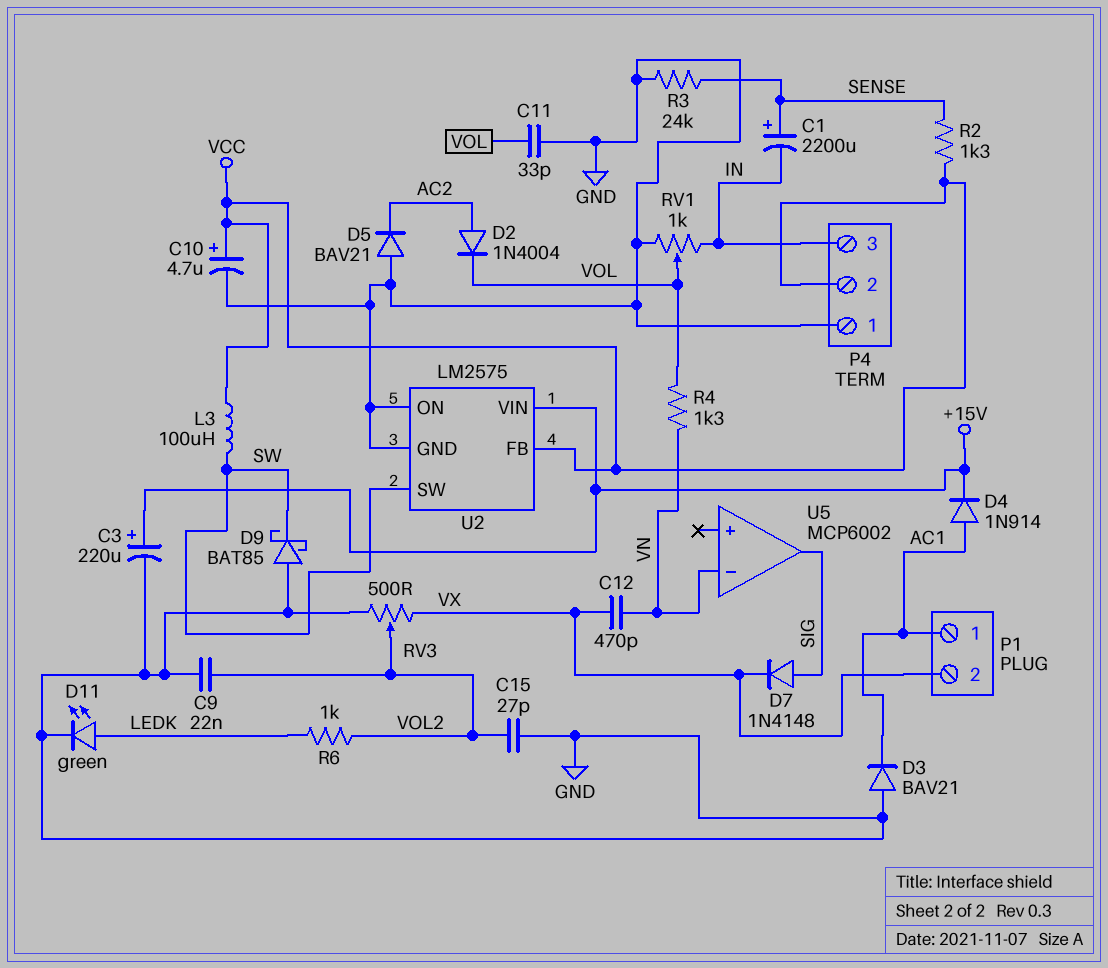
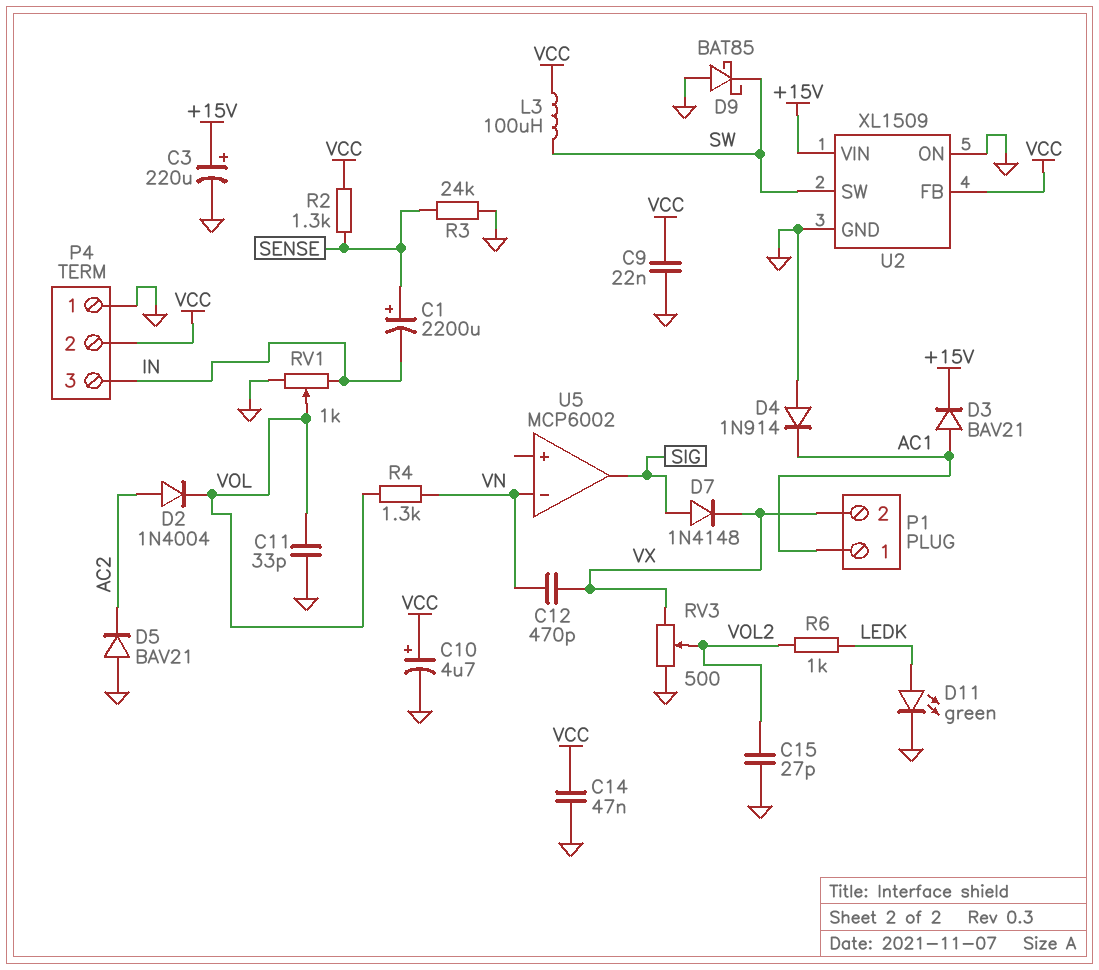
C9: 22nF (GND, VOL2) -> 22nF (GND, VCC)
C14: none -> 47nF (GND, VCC)
D3: diode BAV21 (A GND, K AC1) -> diode BAV21 (A AC1, K +15V)
D4: diode 1N914 (A AC1, K +15V) -> diode 1N914 (A GND, K AC1)
U2: LM2575 -> XL1509

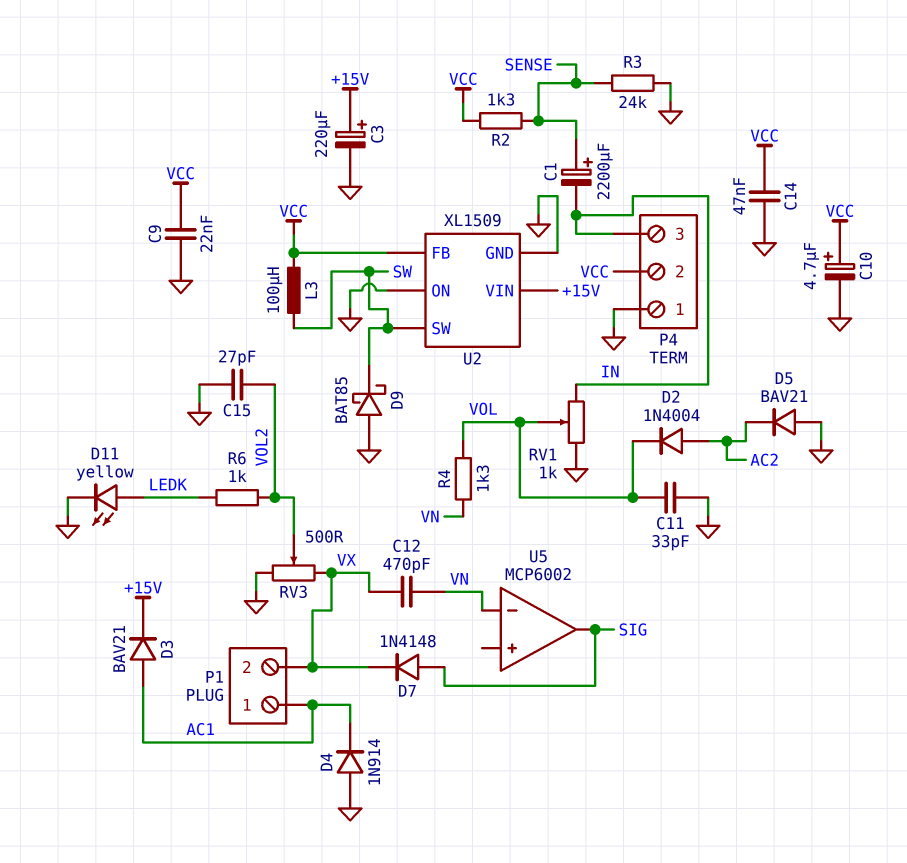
D11: LED green (A LEDK, K GND) -> LED yellow (A LEDK, K GND)

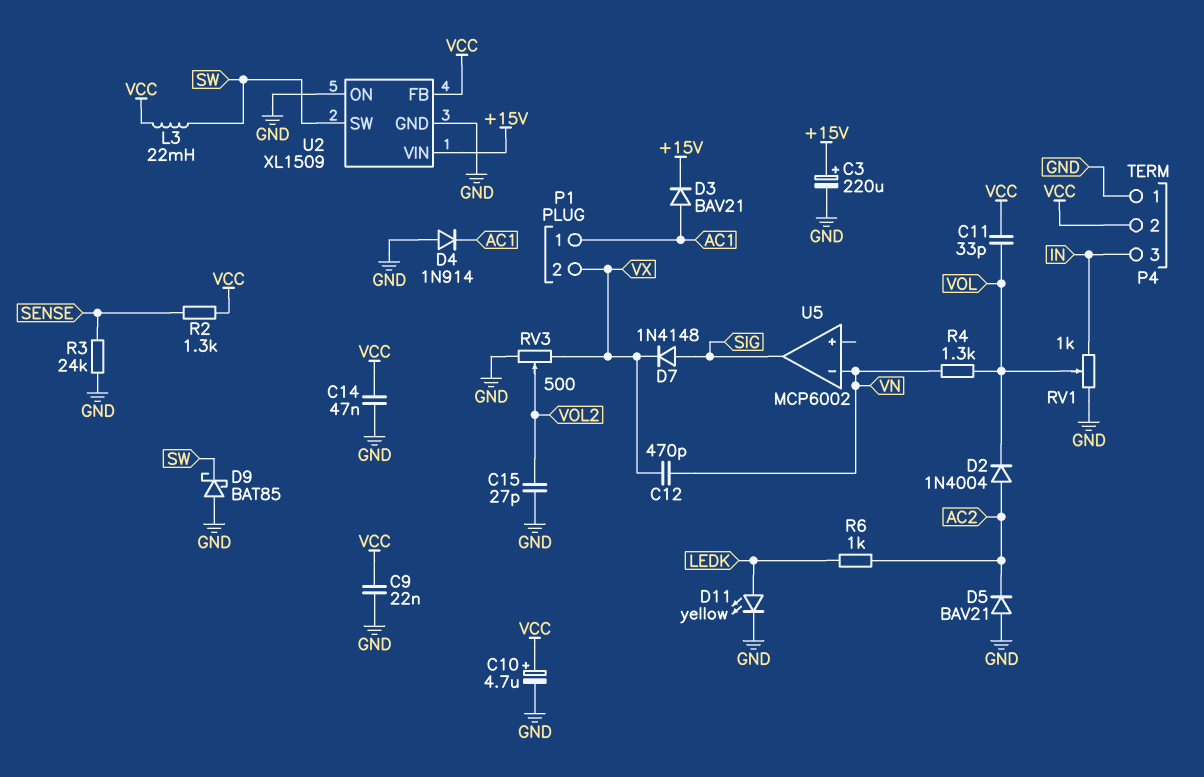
C1: 2200uF (plus SENSE, minus IN) -> none
C11: 33pF (GND, VOL) -> 33pF (VCC, VOL)
L3: 100uH (SW, VCC) -> 22mH (SW, VCC)
R6: 1k (LEDK, VOL2) -> 1k (AC2, LEDK)

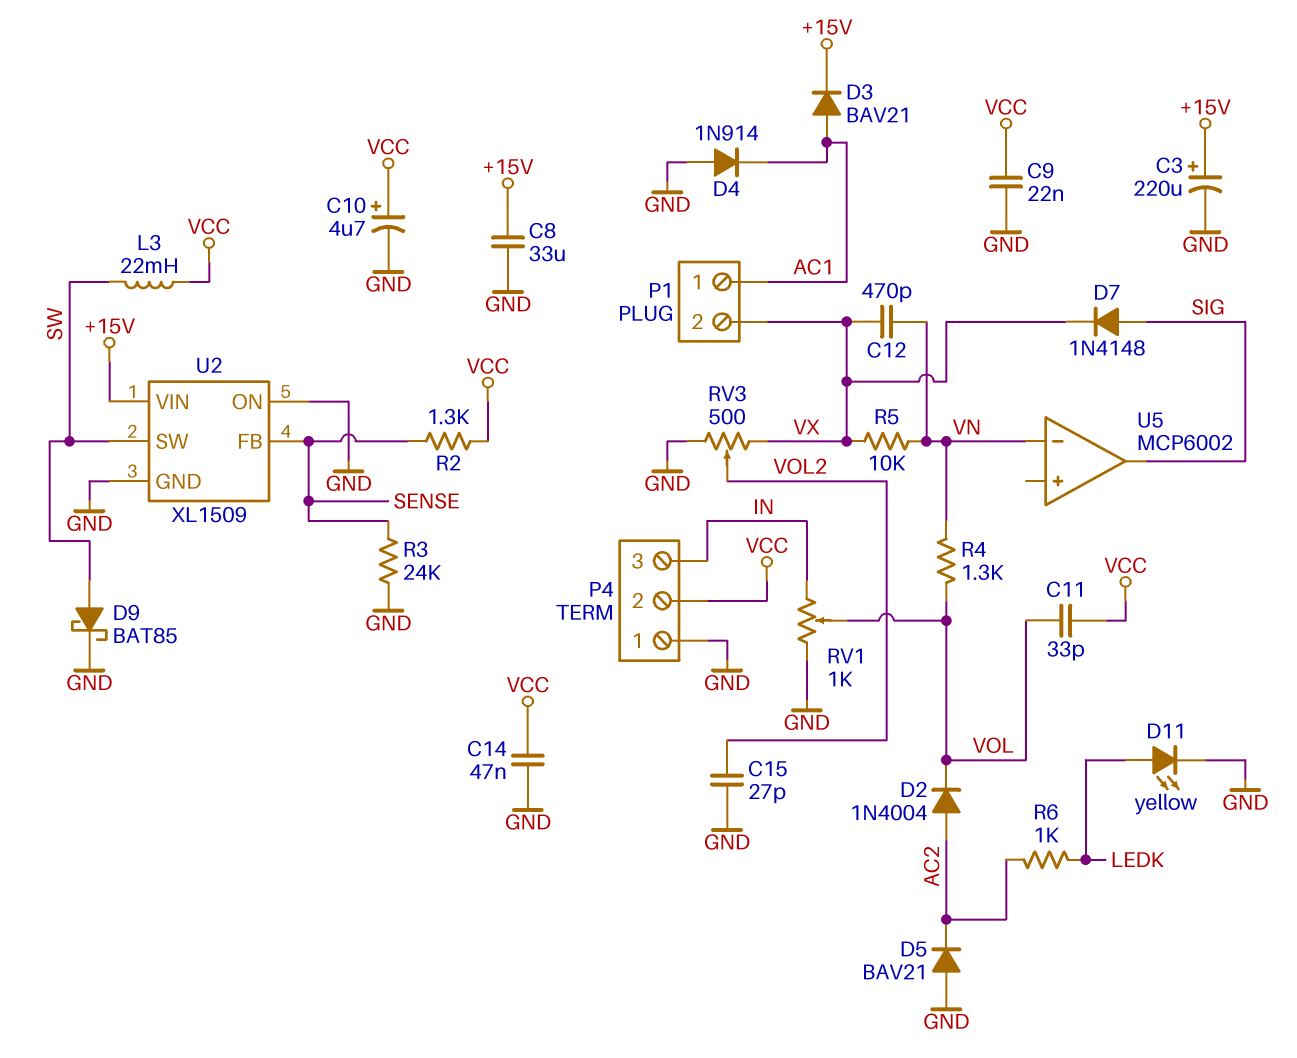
C8: none -> 33uF (+15V, GND)
D9: schottky BAT85 (A GND, K SW) -> schottky BAT85 (A SW, K GND)
R5: none -> 10k (VN, VX)
U2 pin FB: VCC -> SENSE

